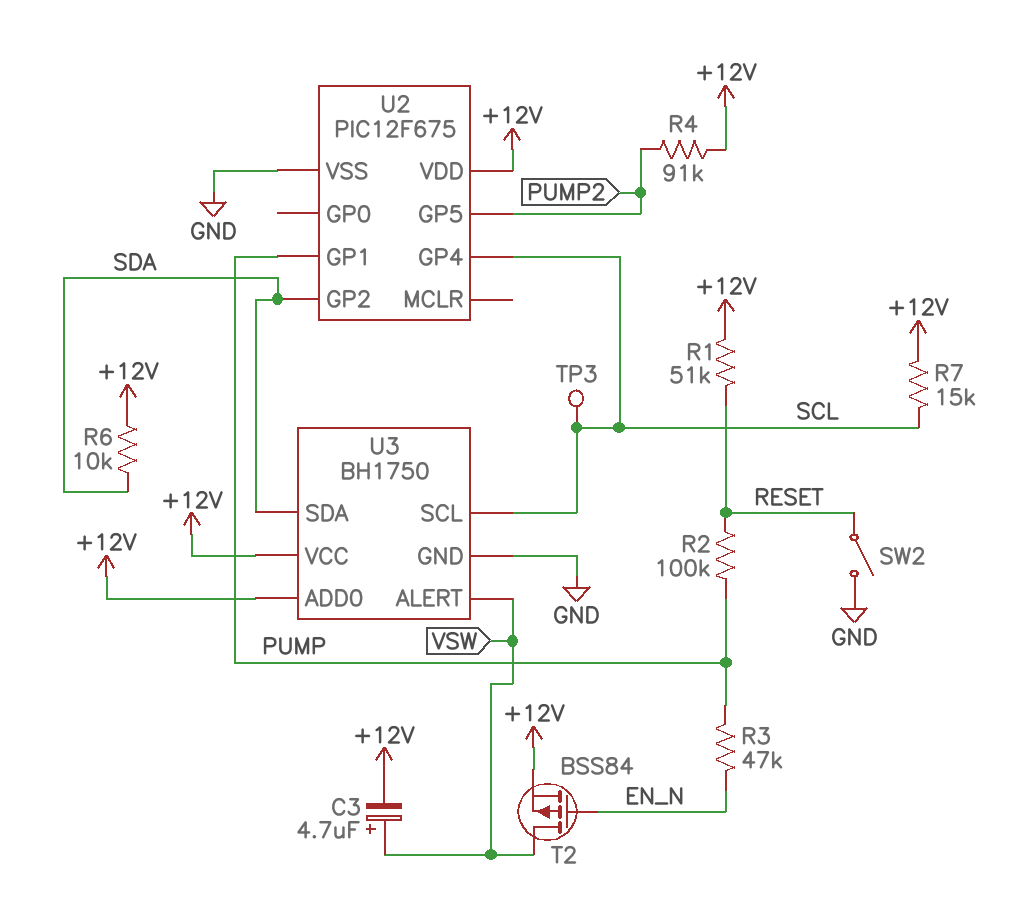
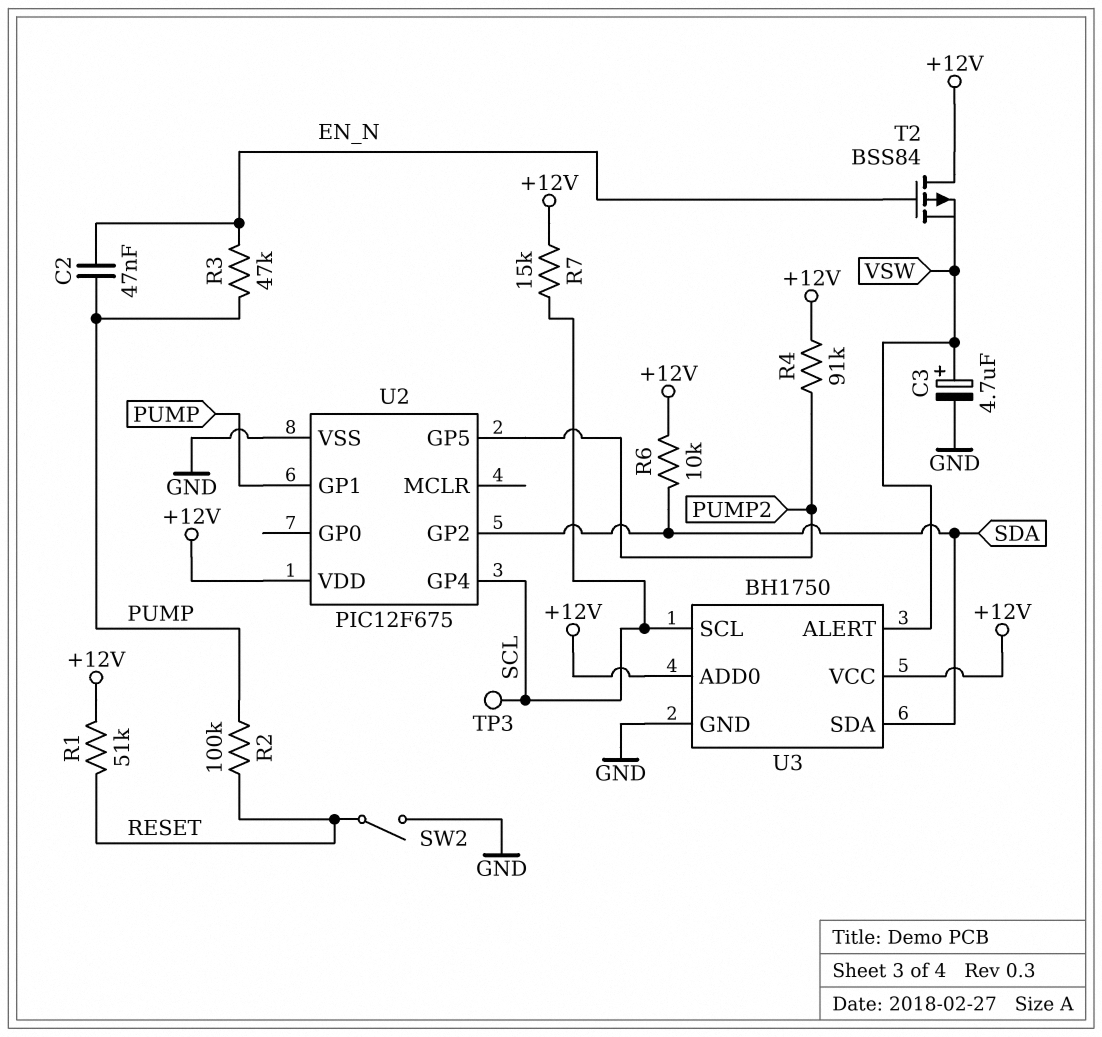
C2: none -> 47nF (EN_N, PUMP)
C3: 4.7uF (plus VSW, minus +12V) -> 4.7uF (plus VSW, minus GND)
T2: PMOS BSS84 (G EN_N, D VSW, S +12V) -> PMOS BSS84 (G EN_N, D +12V, S VSW)

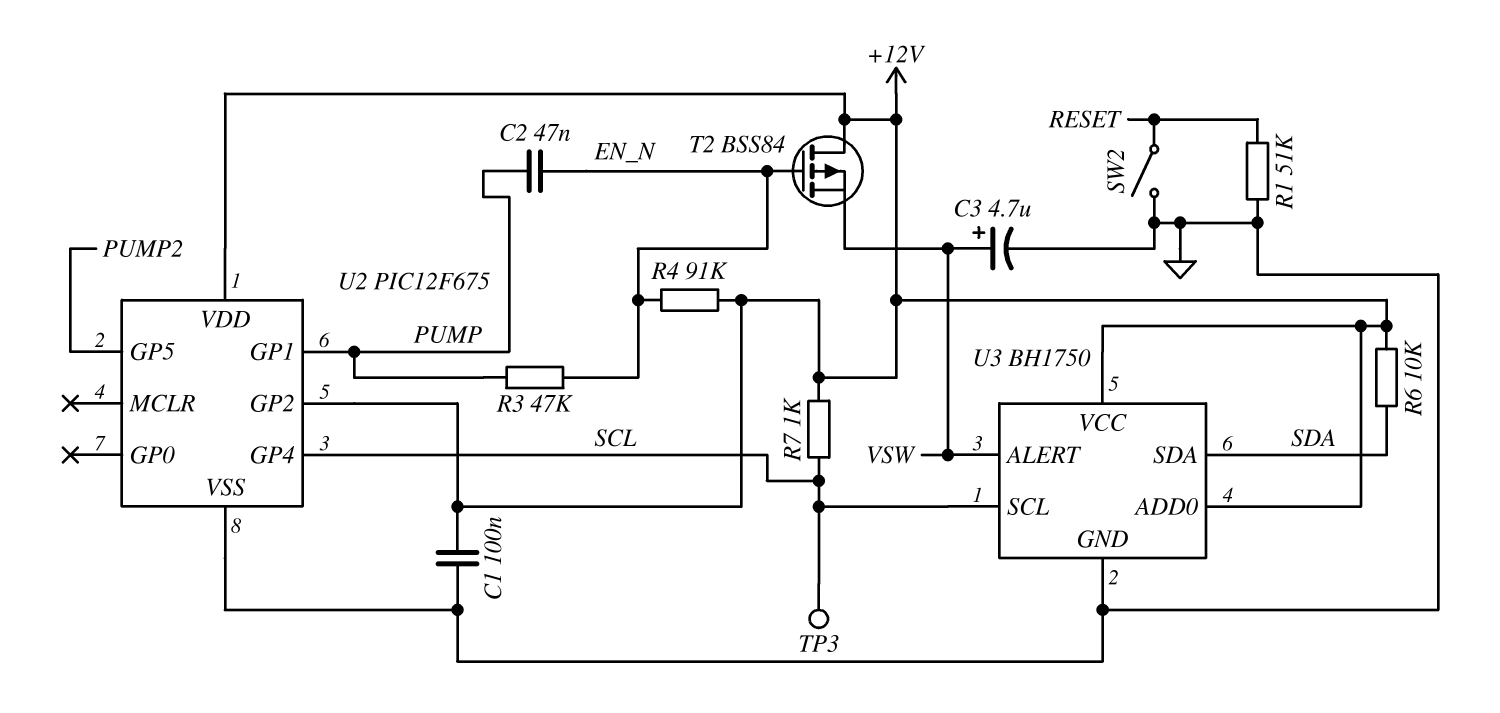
C1: none -> 100nF (+12V, GND)
R1: 51k (+12V, RESET) -> 51k (GND, RESET)
R2: 100k (PUMP, RESET) -> none
R4: 91k (+12V, PUMP2) -> 91k (+12V, EN_N)
R7: 15k (+12V, SCL) -> 1k (+12V, SCL)
U2 pin GP2: SDA -> +12V

